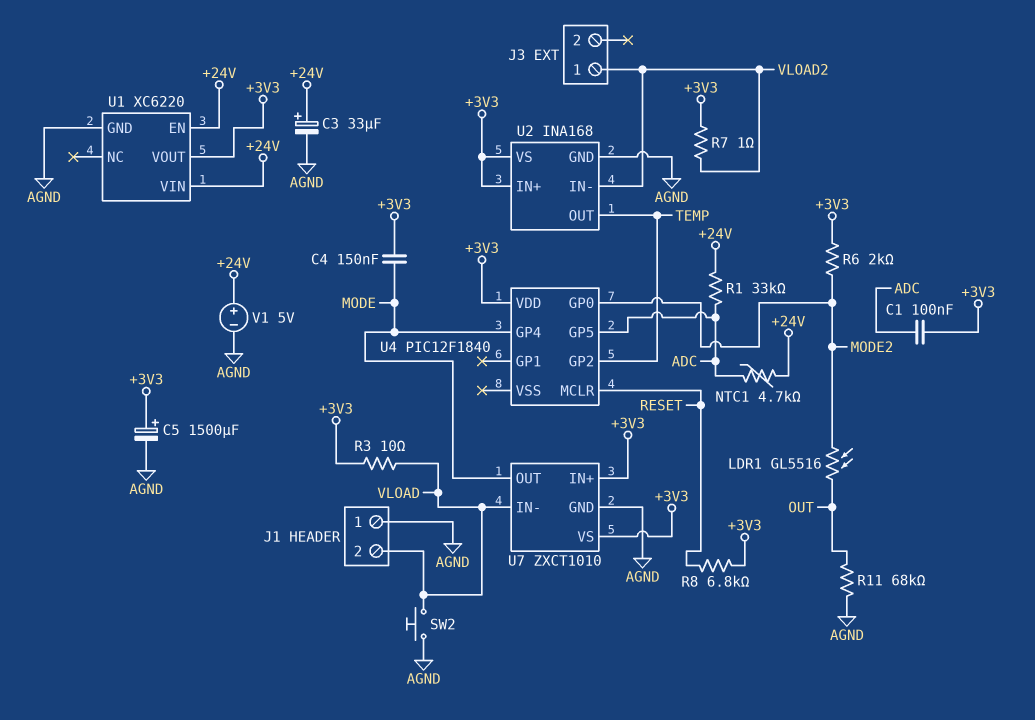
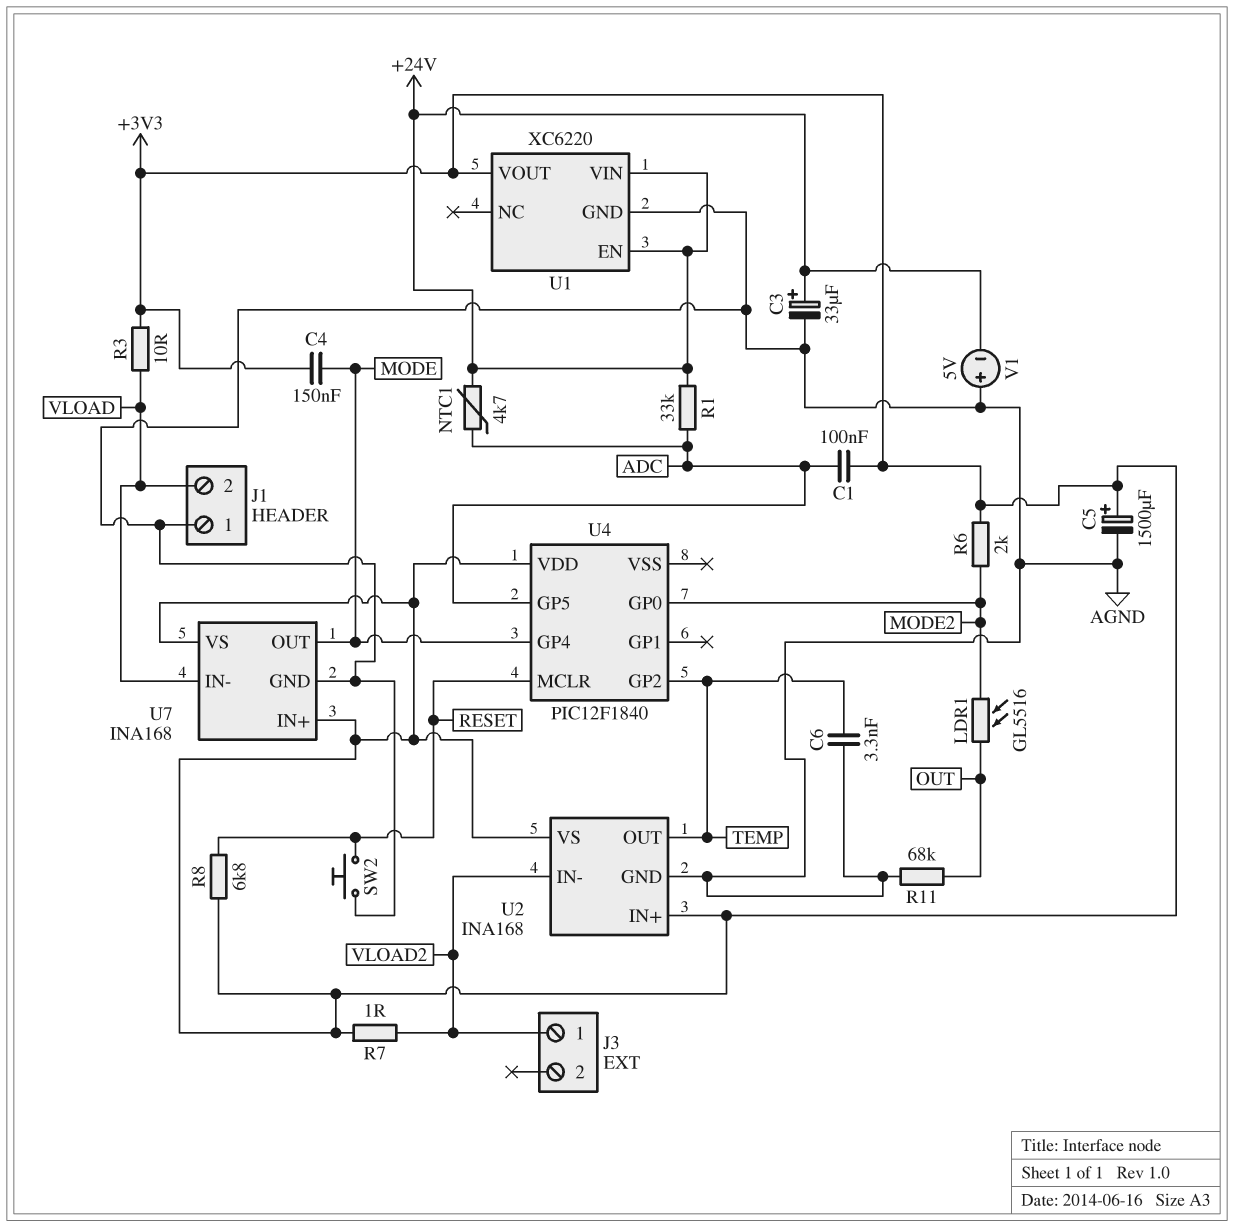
C6: none -> 3.3nF (AGND, TEMP)
SW2: button (AGND, VLOAD) -> button (AGND, RESET)
U7: ZXCT1010 -> INA168
V1: 5V (plus +24V, minus AGND) -> 5V (plus AGND, minus +24V)

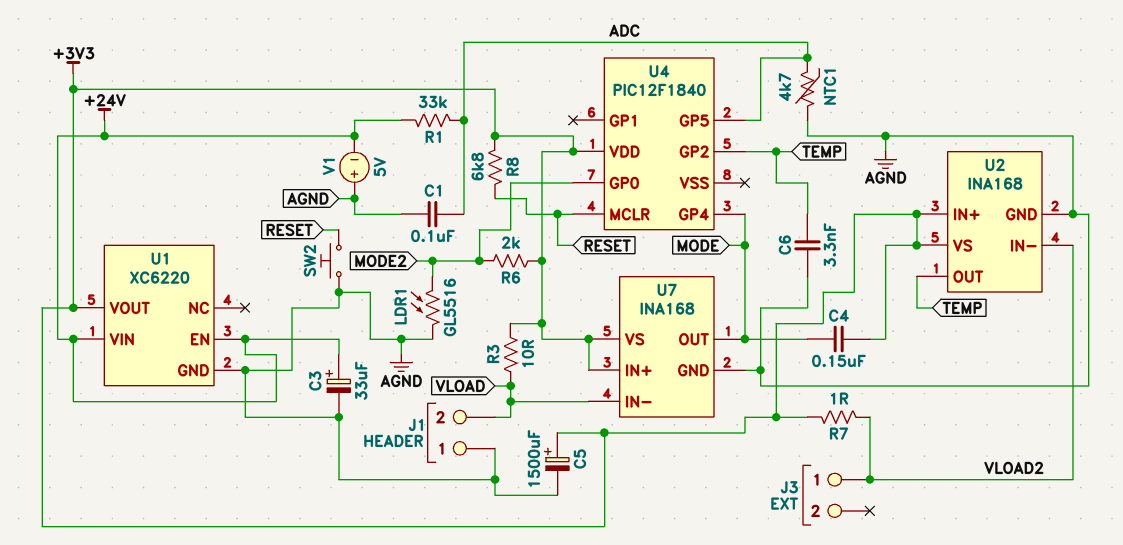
C1: 100nF (+3V3, ADC) -> 100nF (ADC, AGND)
LDR1: GL5516 (MODE2, OUT) -> GL5516 (AGND, MODE2)
NTC1: 4.7k (+24V, ADC) -> 4.7k (ADC, AGND)
R11: 68k (AGND, OUT) -> none

